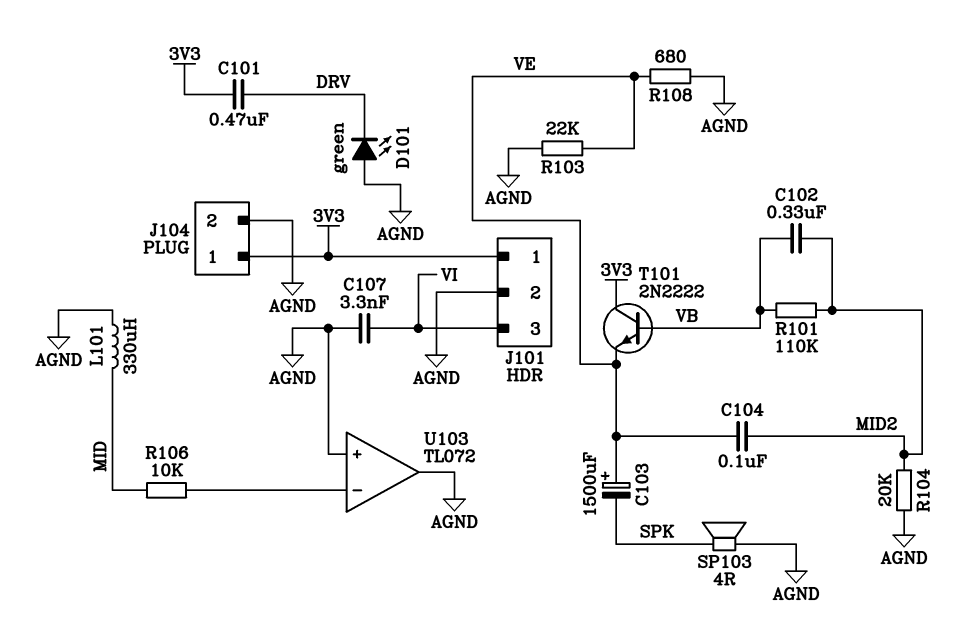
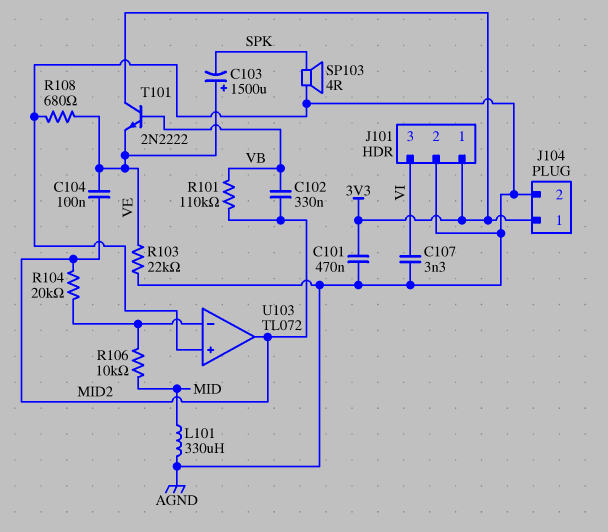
C101: 470nF (3V3, DRV) -> 470nF (3V3, AGND)
D101: LED green (A AGND, K DRV) -> none
R104: 20k (AGND, MID2) -> 20k (MID2, U103/in-)
U103 pin out: AGND -> MID2

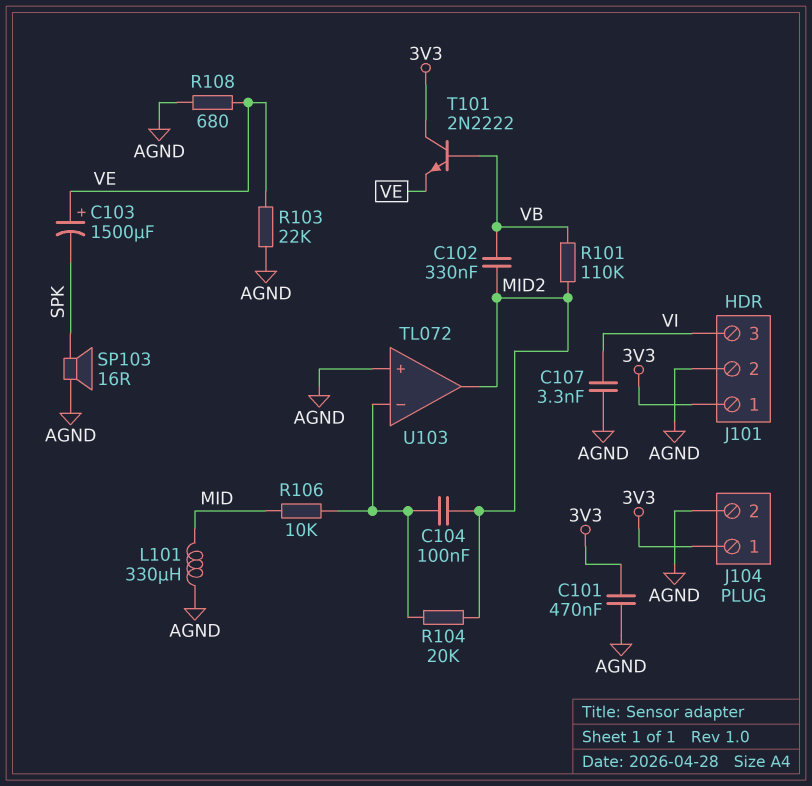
C104: 100nF (MID2, VE) -> 100nF (MID2, U103/in-)
SP103: speaker 4R (AGND, SPK) -> speaker 16R (AGND, SPK)

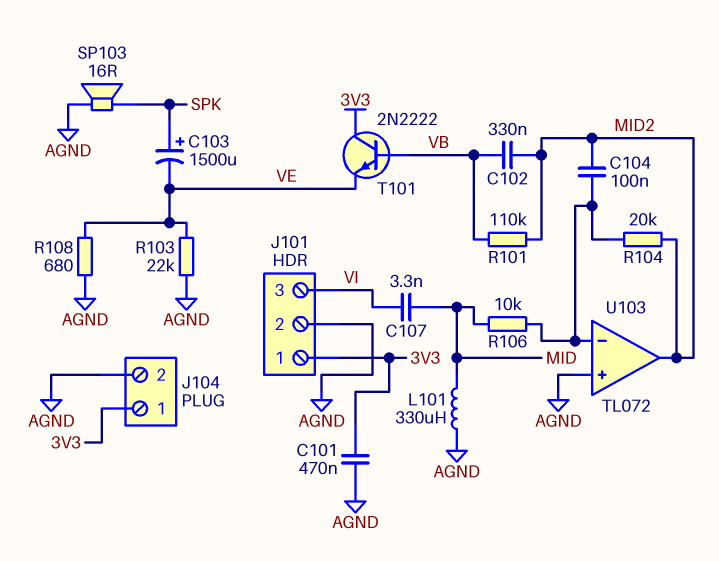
C103: 1500uF (plus VE, minus SPK) -> 1500uF (plus SPK, minus VE)
C107: 3.3nF (AGND, VI) -> 3.3nF (MID, VI)

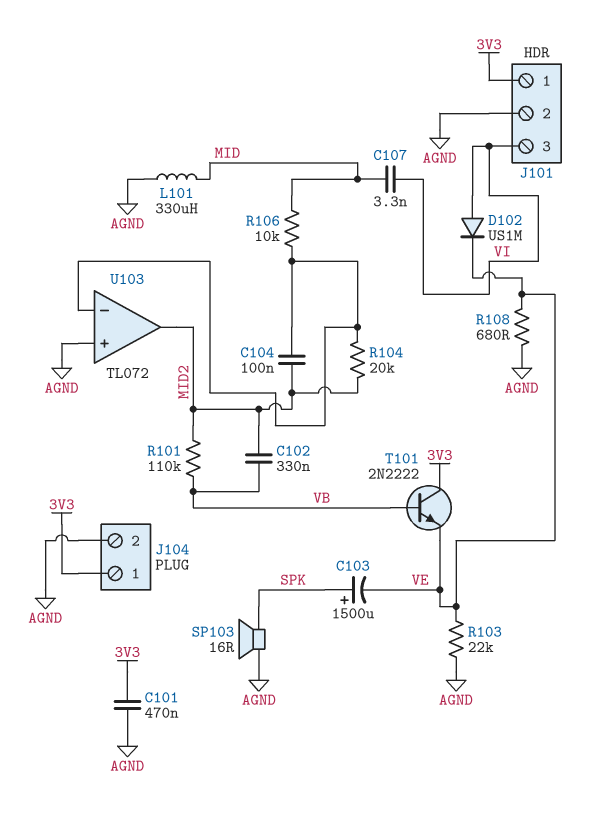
D102: none -> diode US1M (A VI, K VE)

